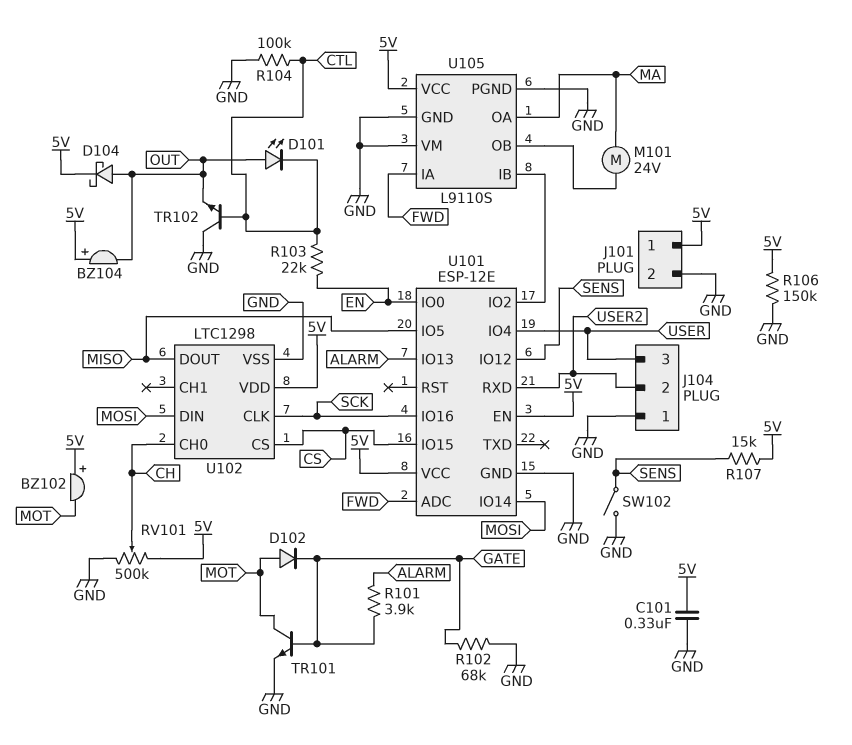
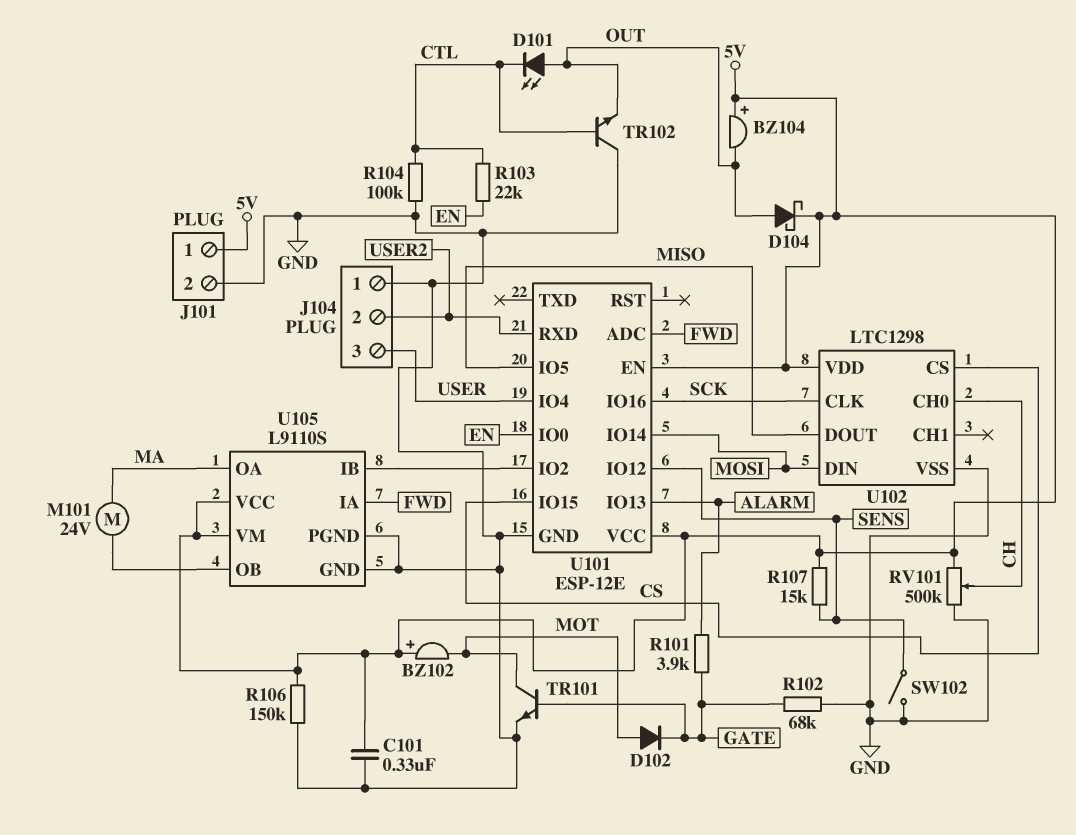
U105 pin VM: GND -> 5V

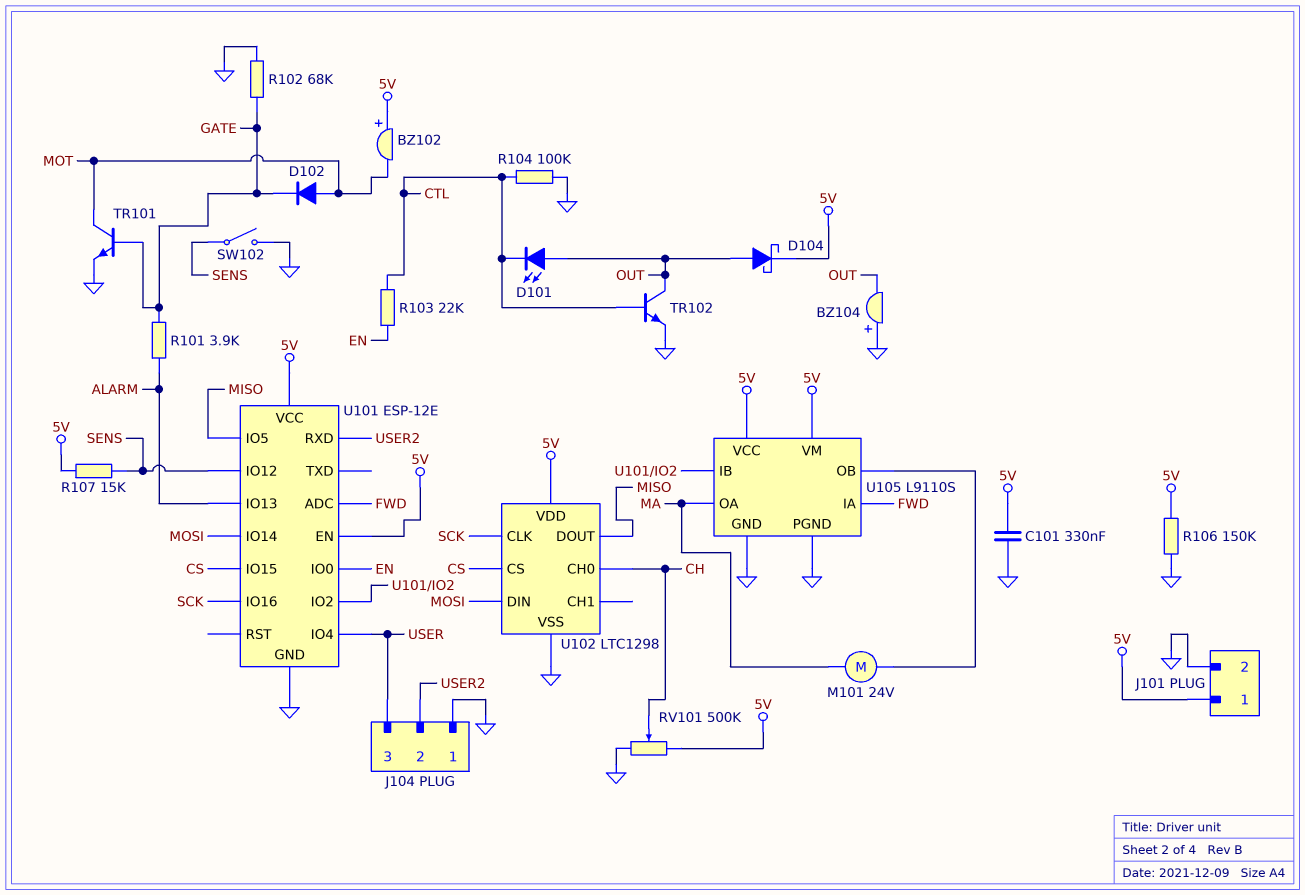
BZ104: buzzer (plus 5V, minus OUT) -> buzzer (plus GND, minus OUT)
TR102: NPN (B CTL, C GND, E OUT) -> NPN (B CTL, C OUT, E GND)

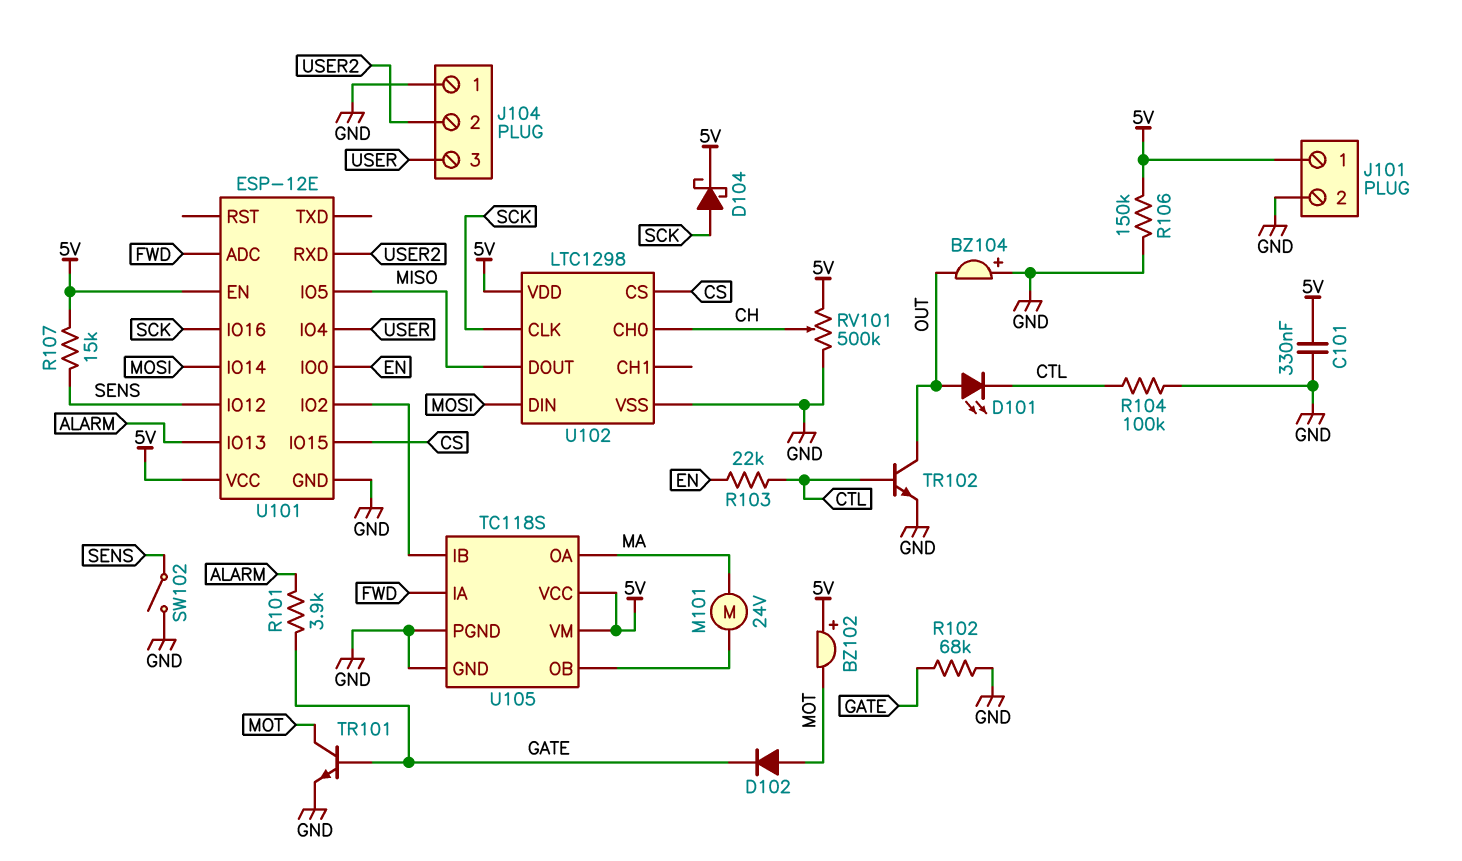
D104: schottky (A OUT, K 5V) -> schottky (A SCK, K 5V)
U105: L9110S -> TC118S

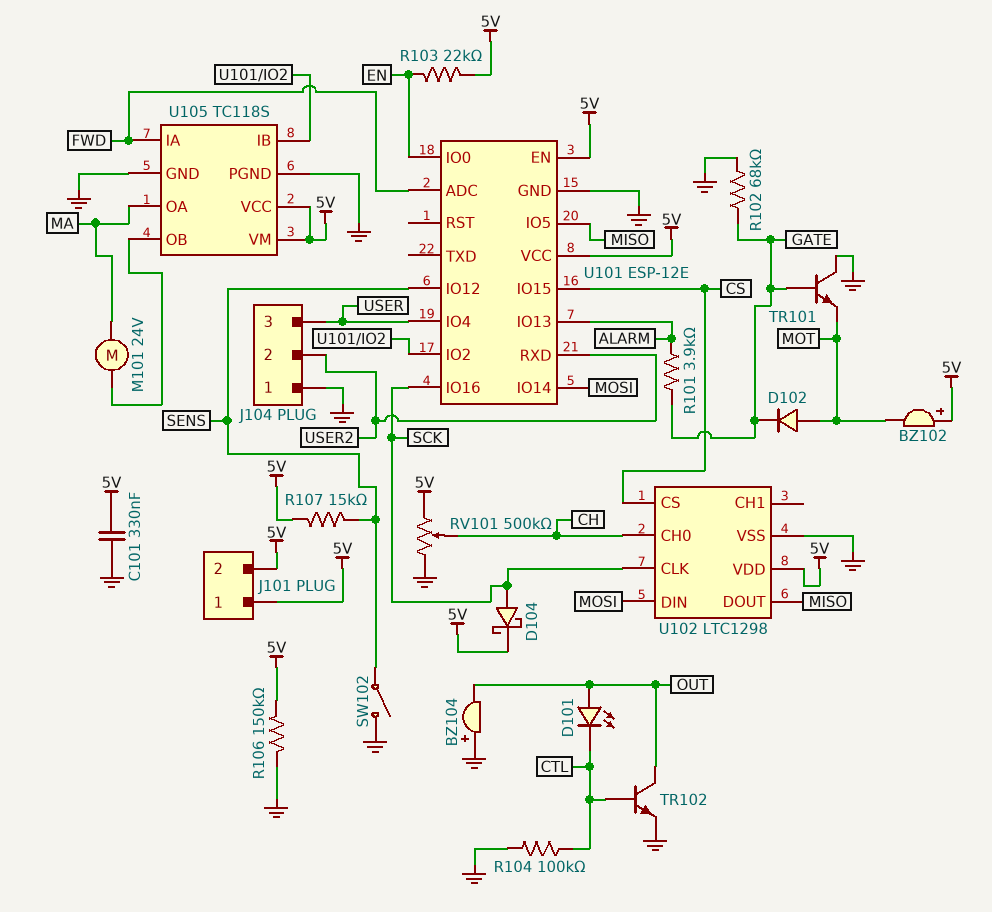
J101 pin 2: GND -> 5V
R103: 22k (CTL, EN) -> 22k (5V, EN)
TR101: NPN (B GATE, C MOT, E GND) -> NPN (B GATE, C GND, E MOT)

